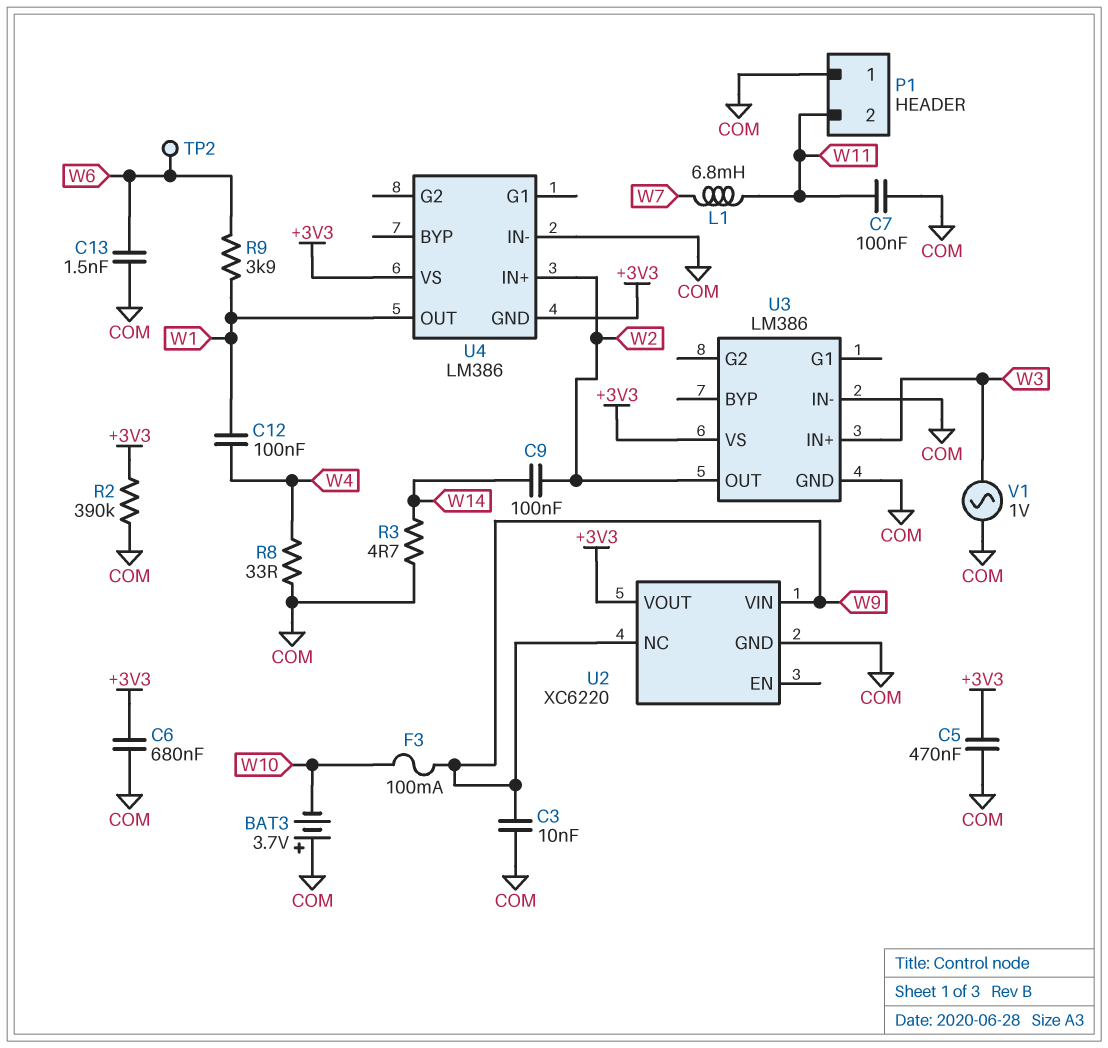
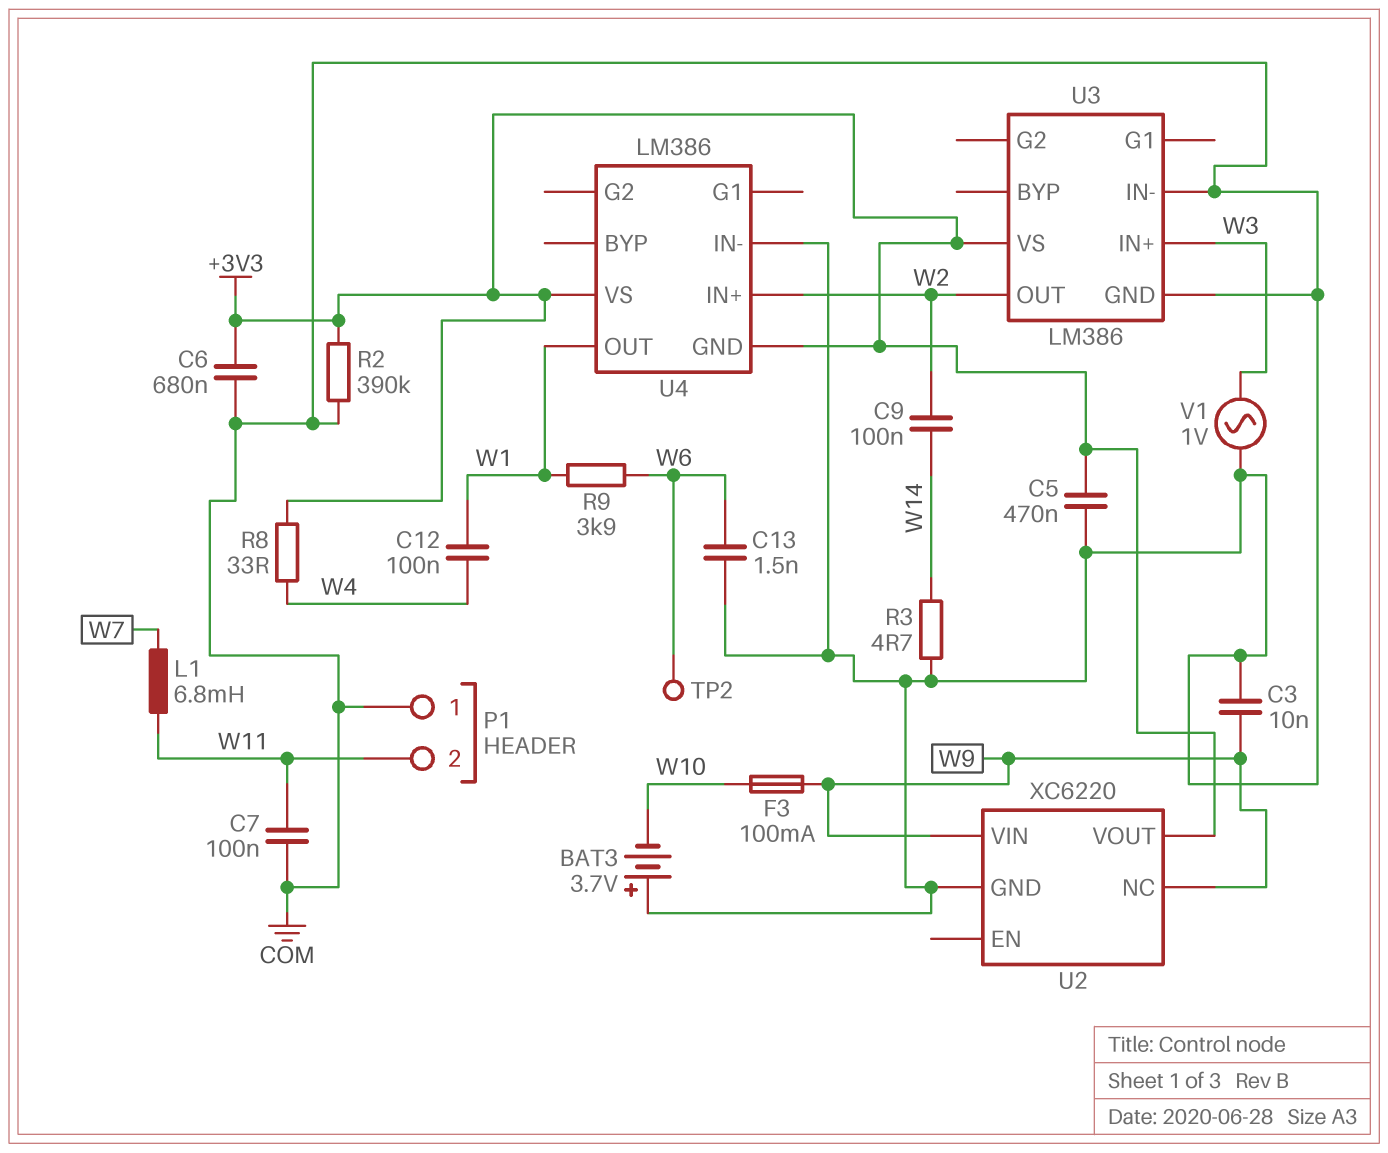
R8: 33 (COM, W4) -> 33 (+3V3, W4)

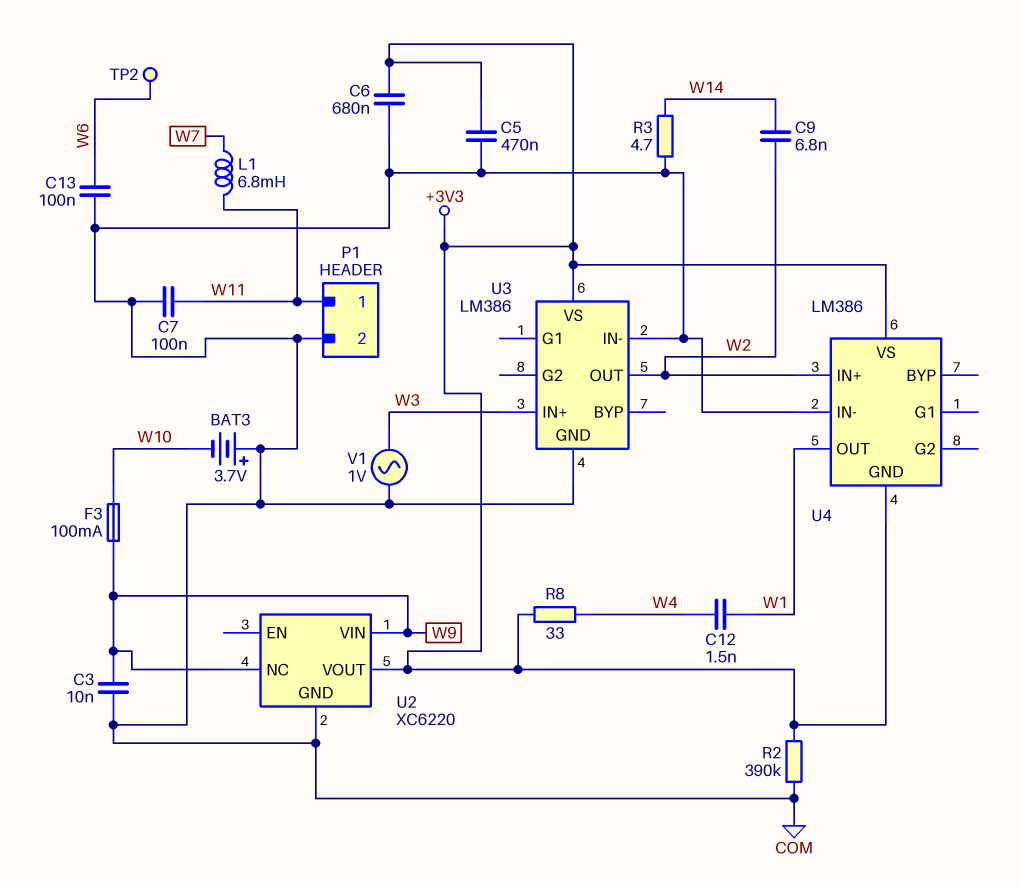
C9: 100nF (W2, W14) -> 6.8nF (W2, W14)
C12: 100nF (W1, W4) -> 1.5nF (W1, W4)
C13: 1.5nF (COM, W6) -> 100nF (COM, W6)
P1 pin 1: COM -> W11
P1 pin 2: W11 -> COM
R9: 3.9k (W1, W6) -> none

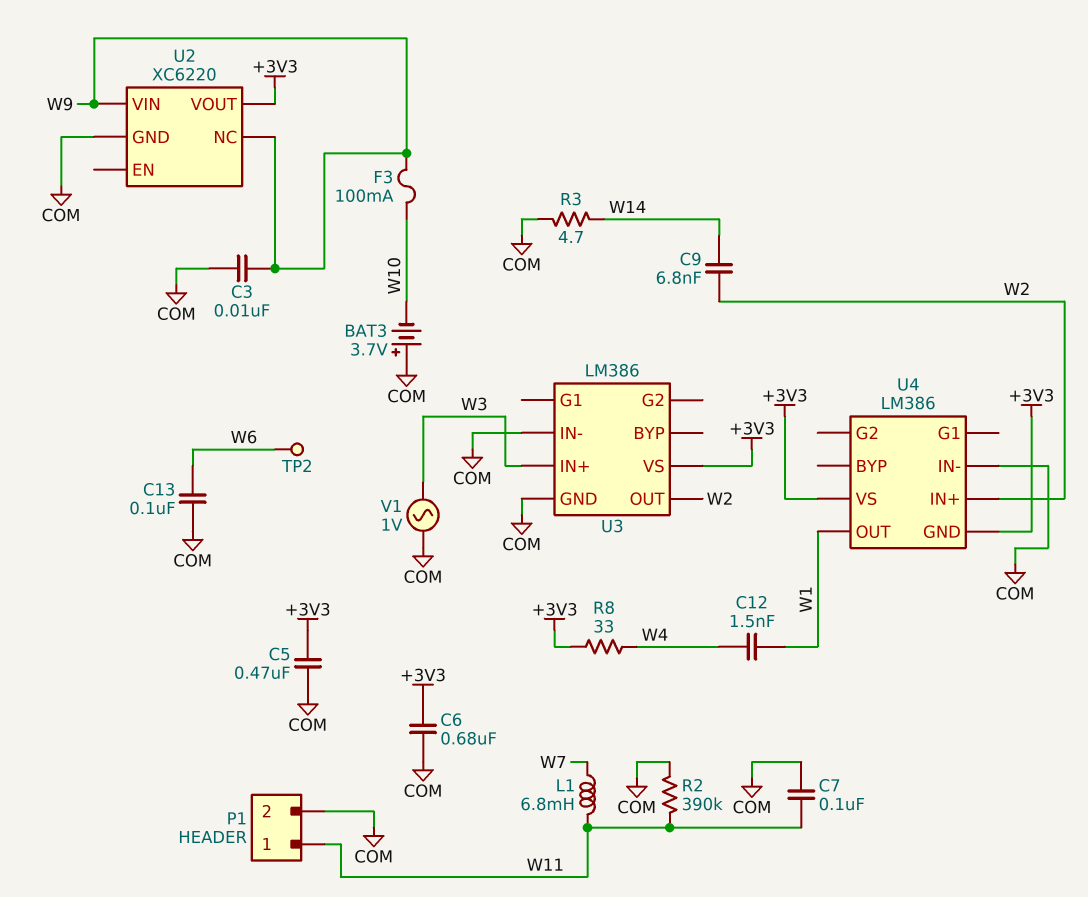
R2: 390k (+3V3, COM) -> 390k (COM, W11)

